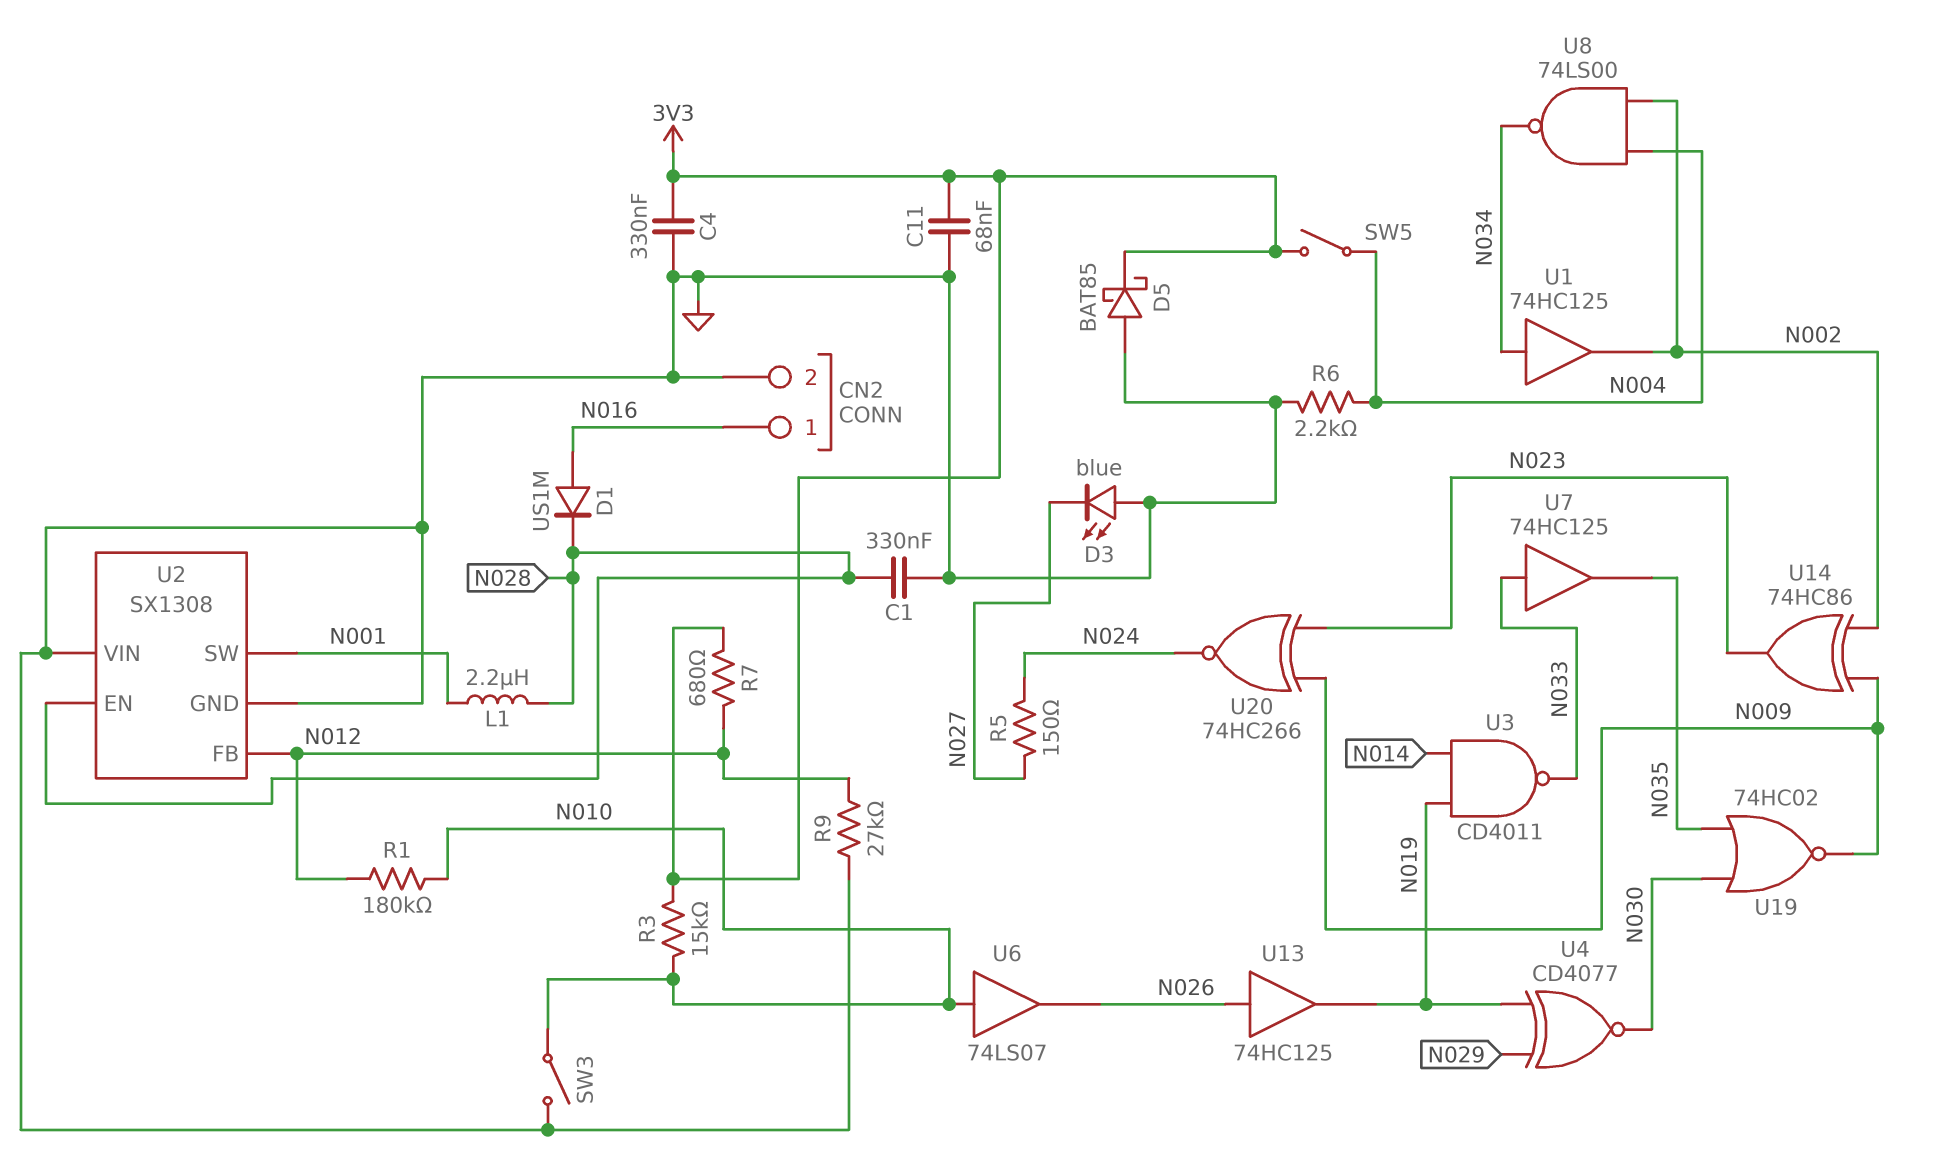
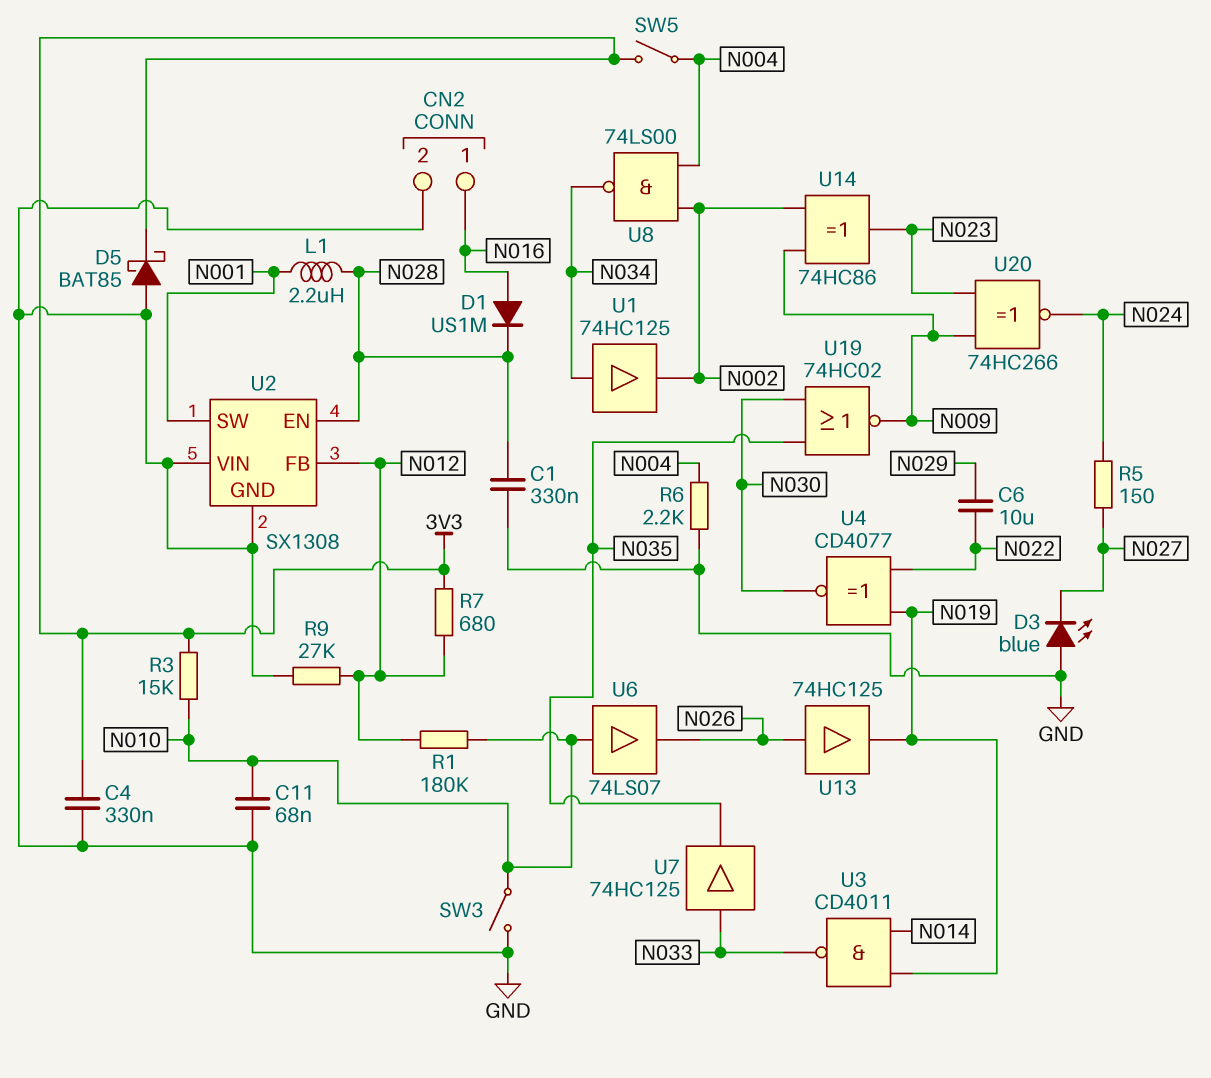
C6: none -> 10uF (N022, N029)
C11: 68nF (3V3, GND) -> 68nF (GND, N010)
U4: XNOR CD4077 (in N019, in N029, out N030) -> XNOR CD4077 (in N019, in N022, out N030)

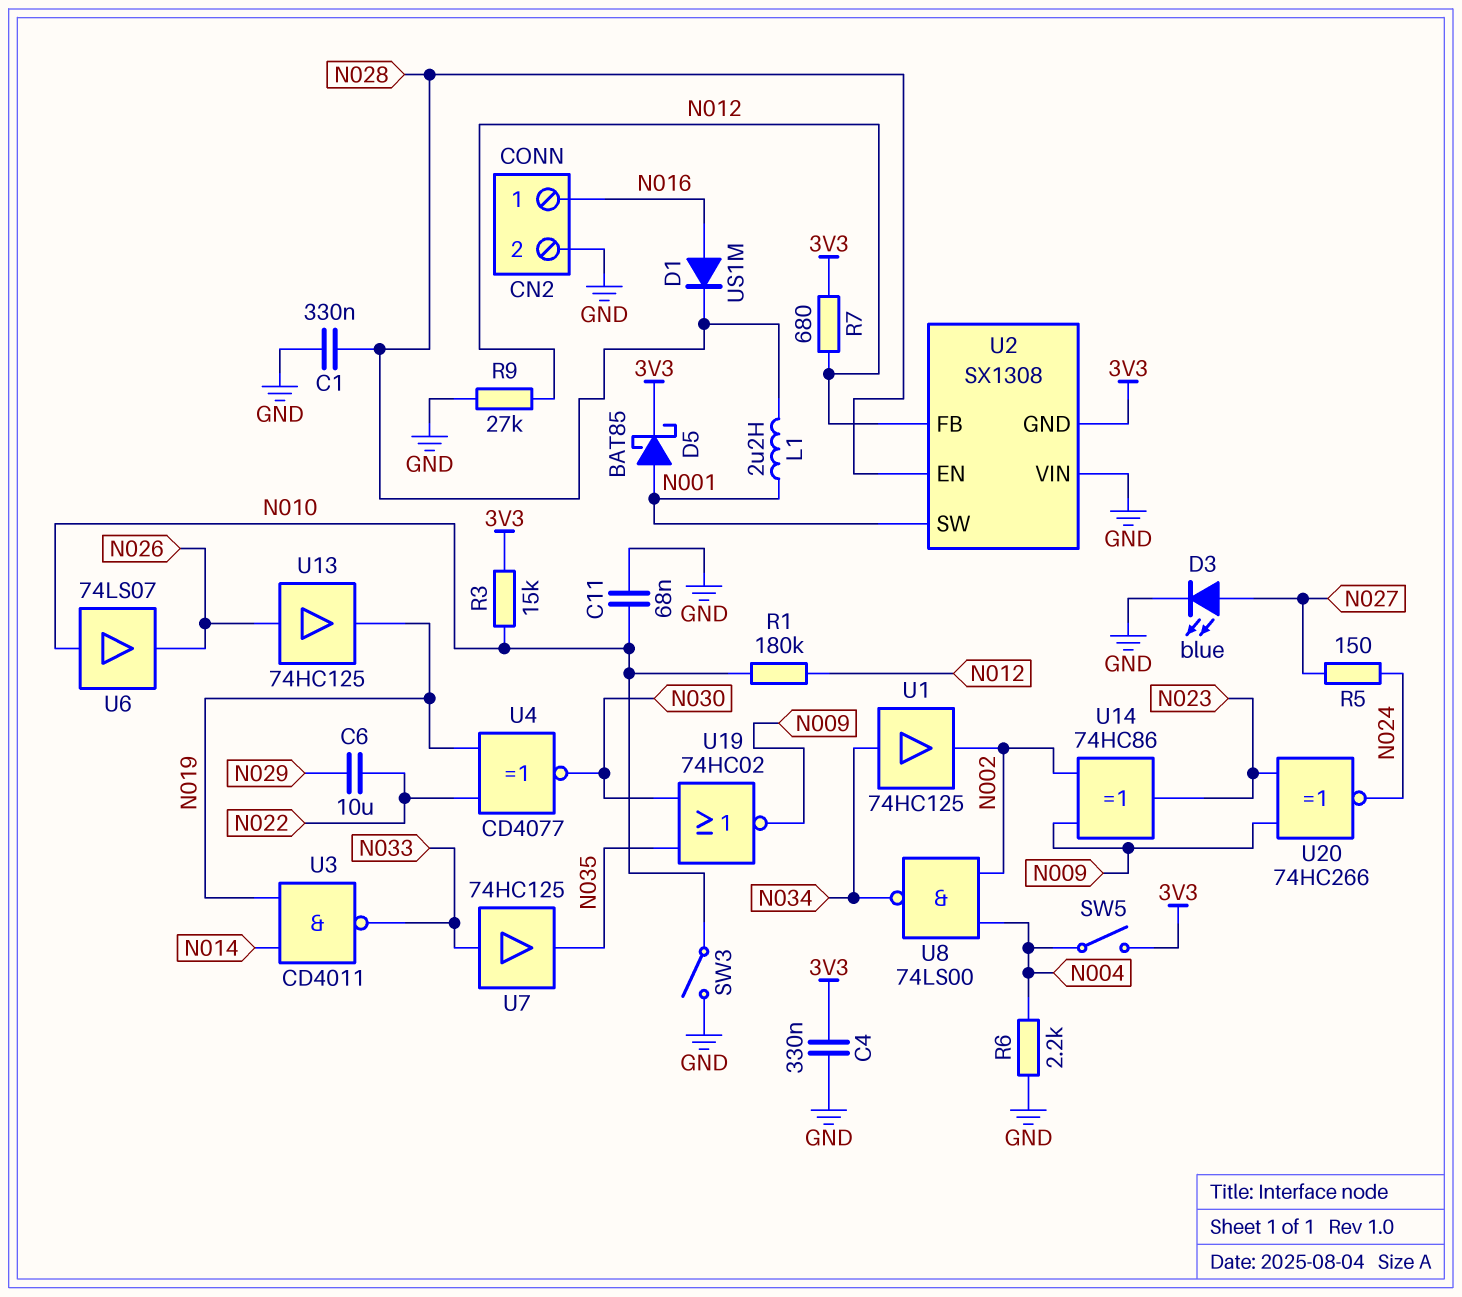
D3: LED blue (A GND, K N027) -> LED blue (A N027, K GND)
D5: schottky BAT85 (A GND, K 3V3) -> schottky BAT85 (A N001, K 3V3)
U2 pin GND: GND -> 3V3

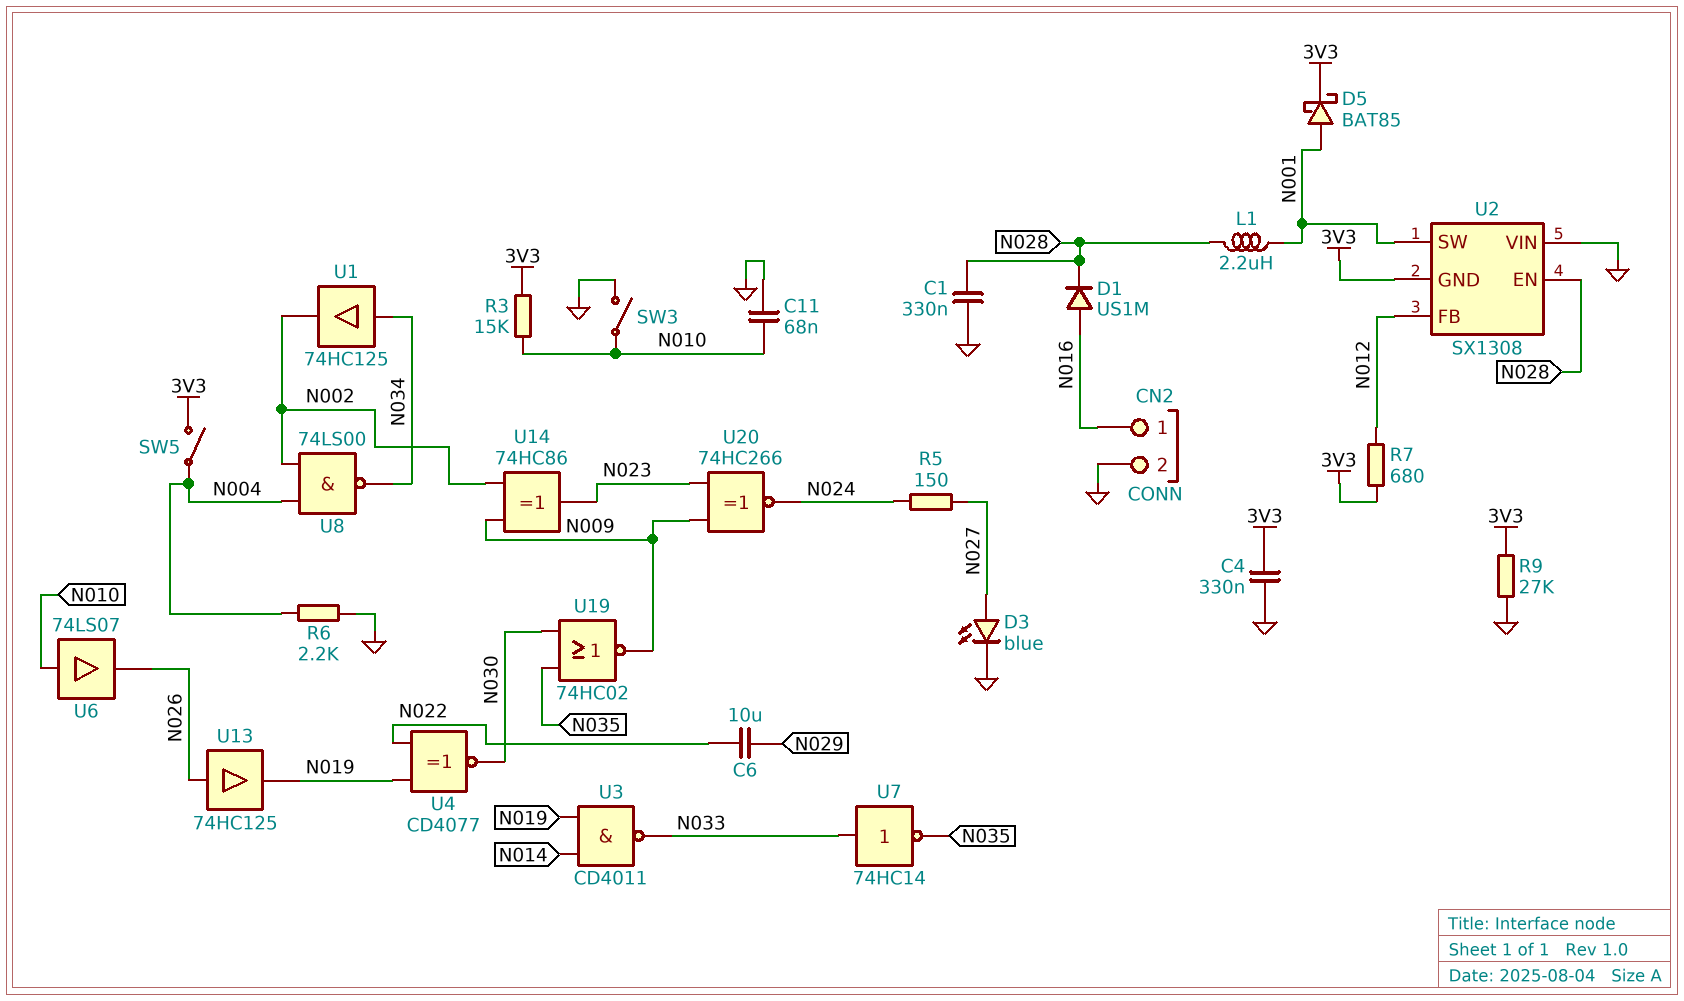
R1: 180k (N010, N012) -> none
R9: 27k (GND, N012) -> 27k (3V3, GND)
U7: buffer 74HC125 (in N033, out N035) -> NOT 74HC14 (in N033, out N035)

